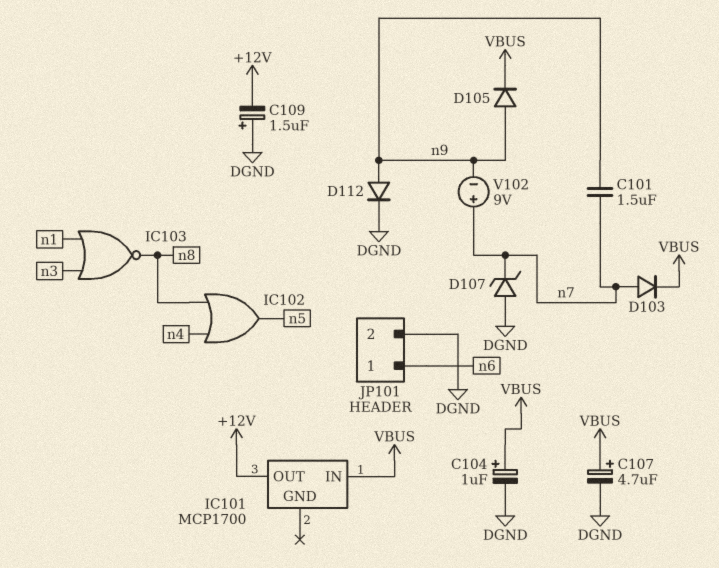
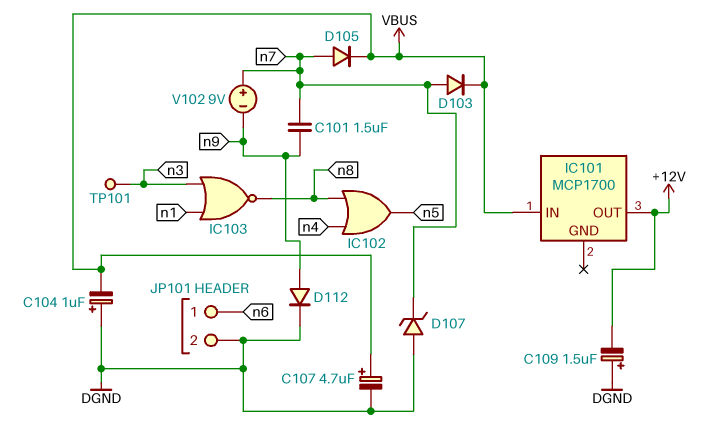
C104: 1uF (plus VBUS, minus DGND) -> 1uF (plus DGND, minus VBUS)
D105: diode (A n9, K VBUS) -> diode (A n7, K VBUS)
TP101: none -> test point (n3)

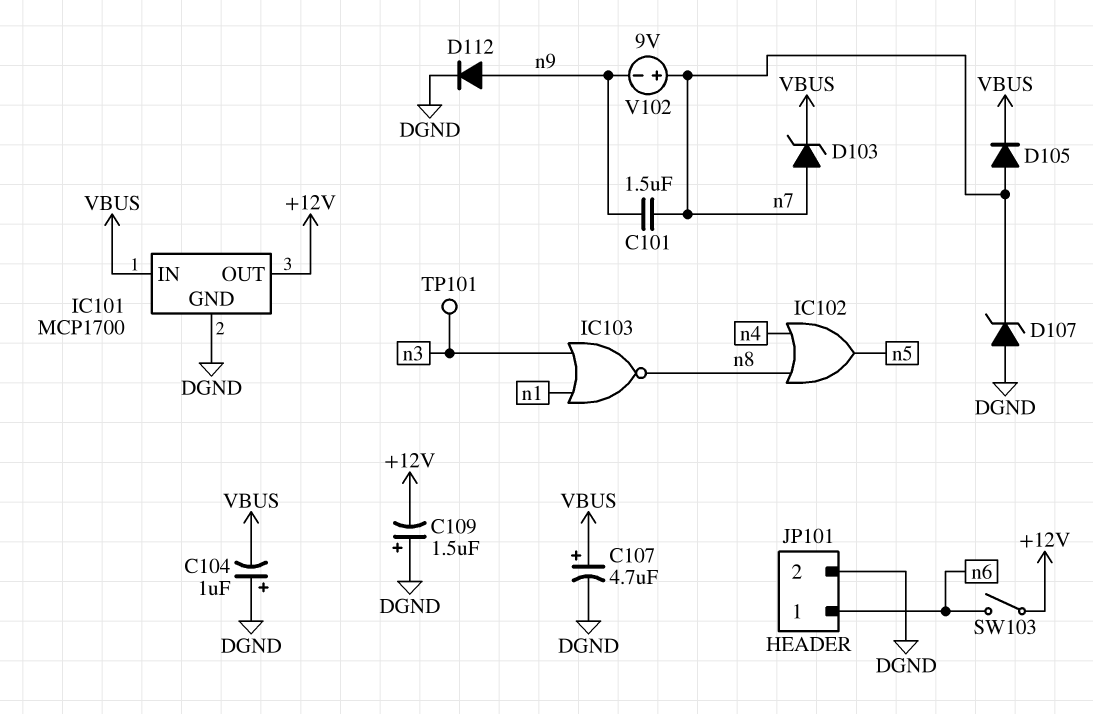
D103: diode (A n7, K VBUS) -> zener (A n7, K VBUS)
IC101 pin GND: none -> DGND
SW103: none -> switch (+12V, n6)

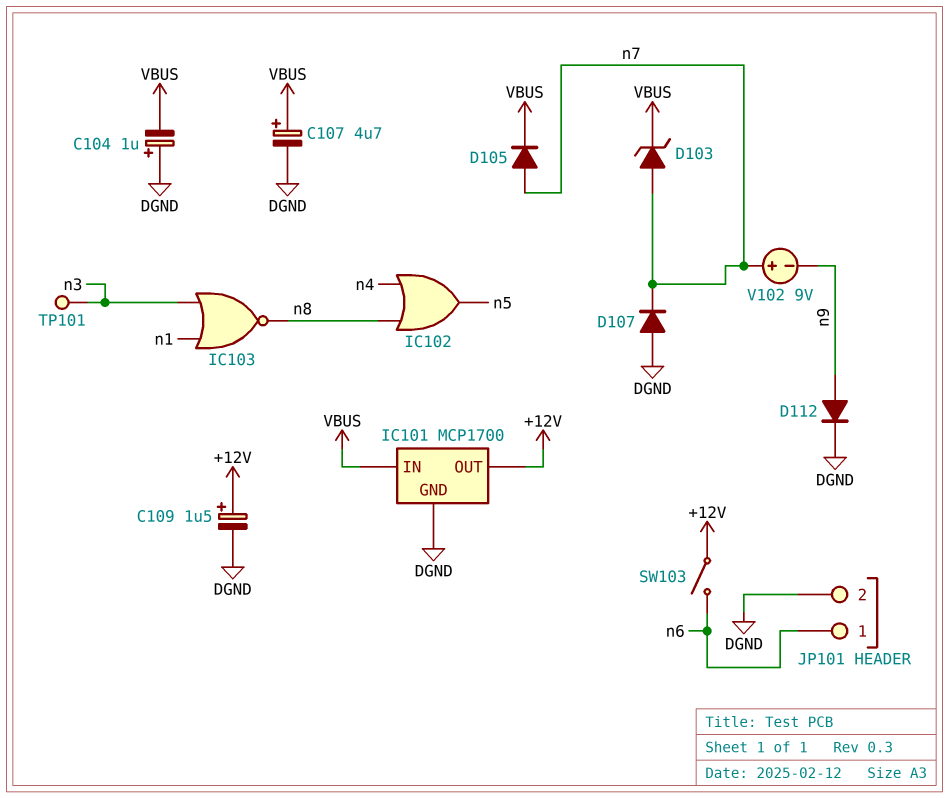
C101: 1.5uF (n7, n9) -> none
C109: 1.5uF (plus DGND, minus +12V) -> 1.5uF (plus +12V, minus DGND)
D107: zener (A DGND, K n7) -> diode (A DGND, K n7)

